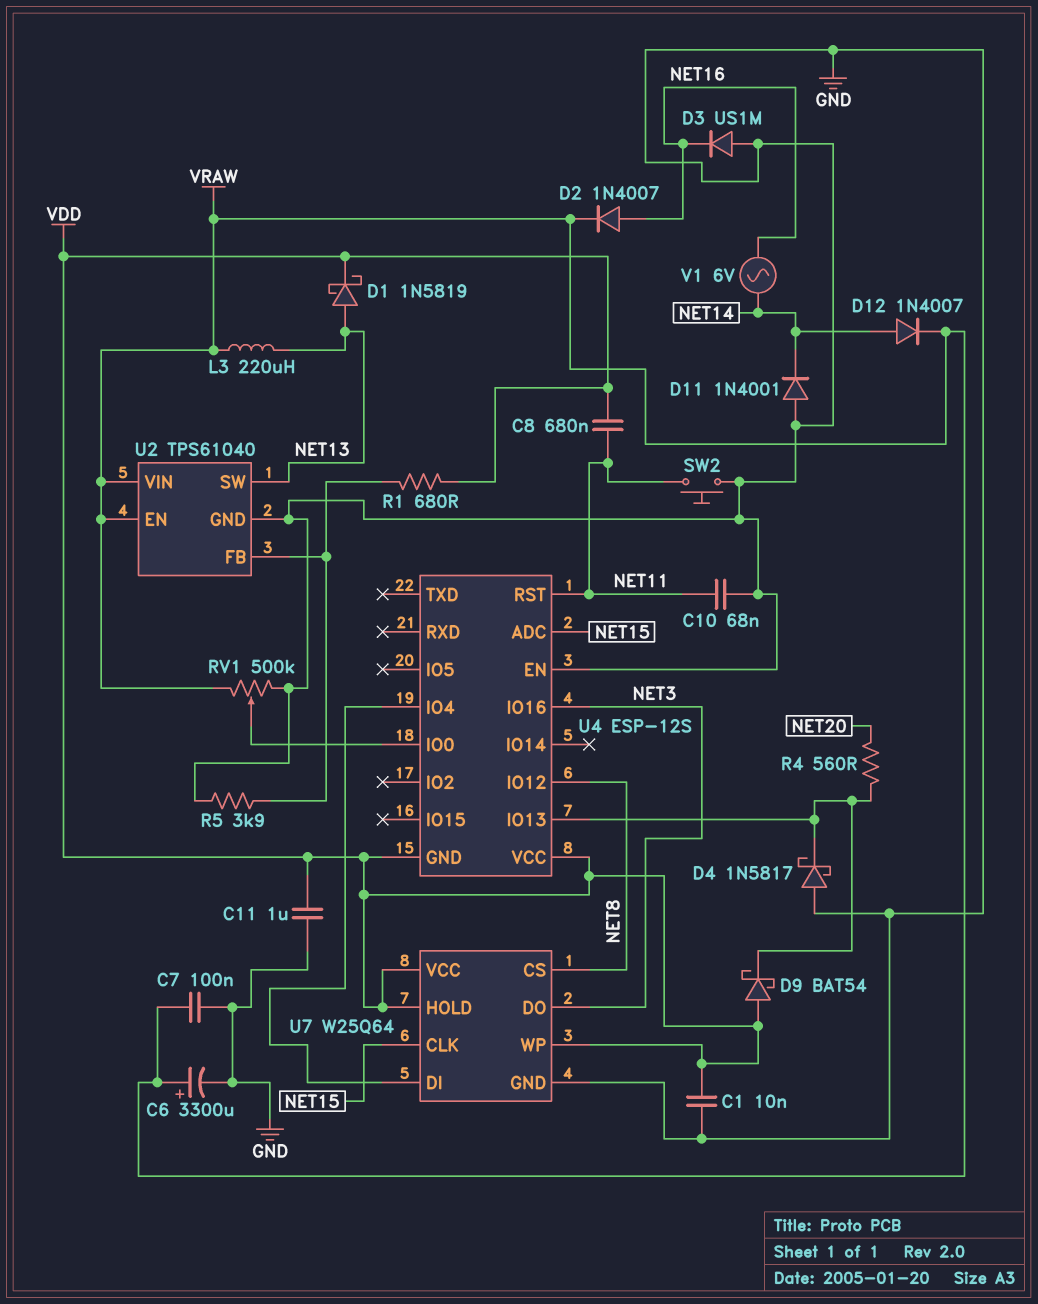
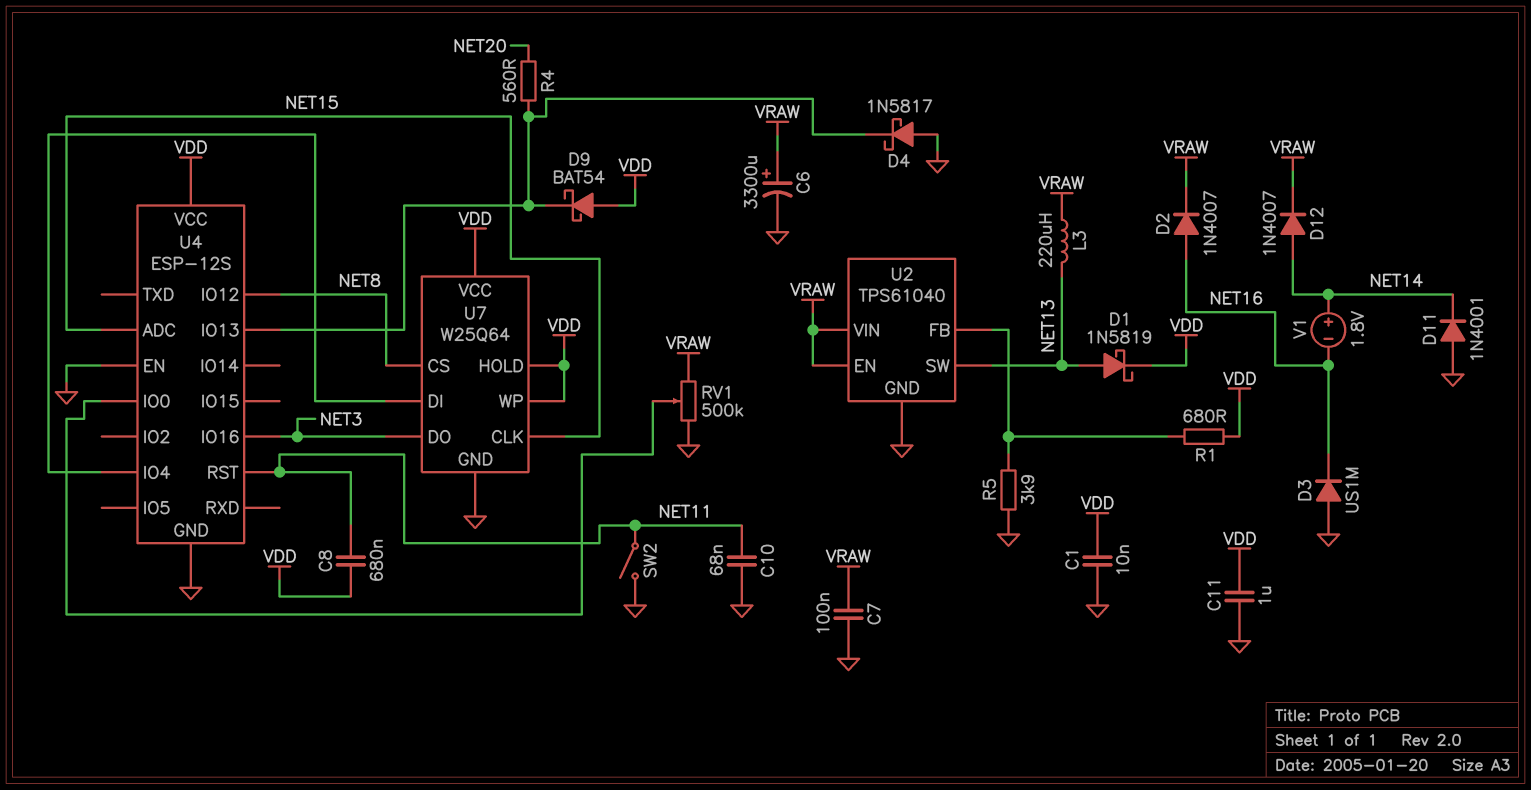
SW2: button (GND, NET11) -> switch (GND, NET11)
U4 pin GND: VDD -> GND
V1: AC 6V (NET14, NET16) -> 1.8V (plus NET14, minus NET16)

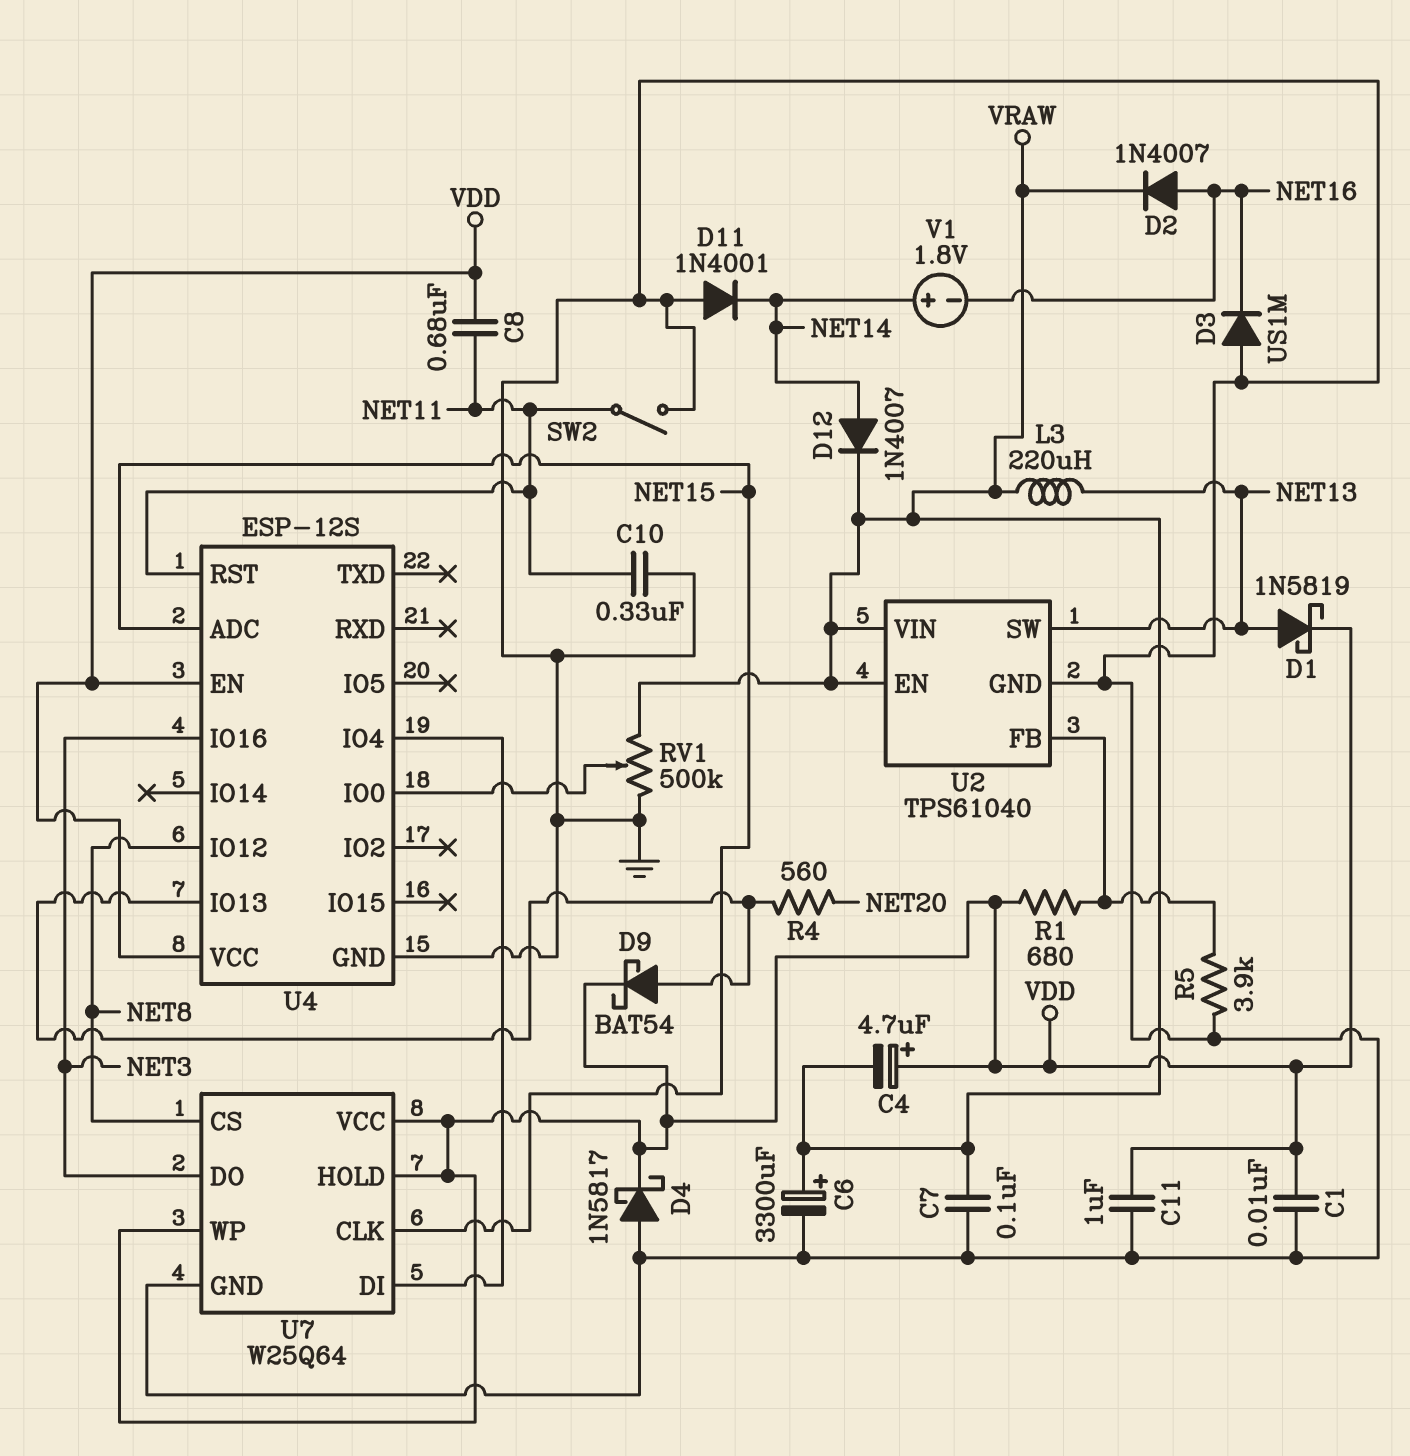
C4: none -> 4.7uF (plus VDD, minus VRAW)
C10: 68nF (GND, NET11) -> 330nF (GND, NET11)
D4: schottky 1N5817 (A GND, K U4/IO13) -> schottky 1N5817 (A GND, K VDD)
D9: schottky BAT54 (A VDD, K U4/IO13) -> schottky BAT54 (A U4/IO13, K VDD)
U4 pin EN: GND -> VDD

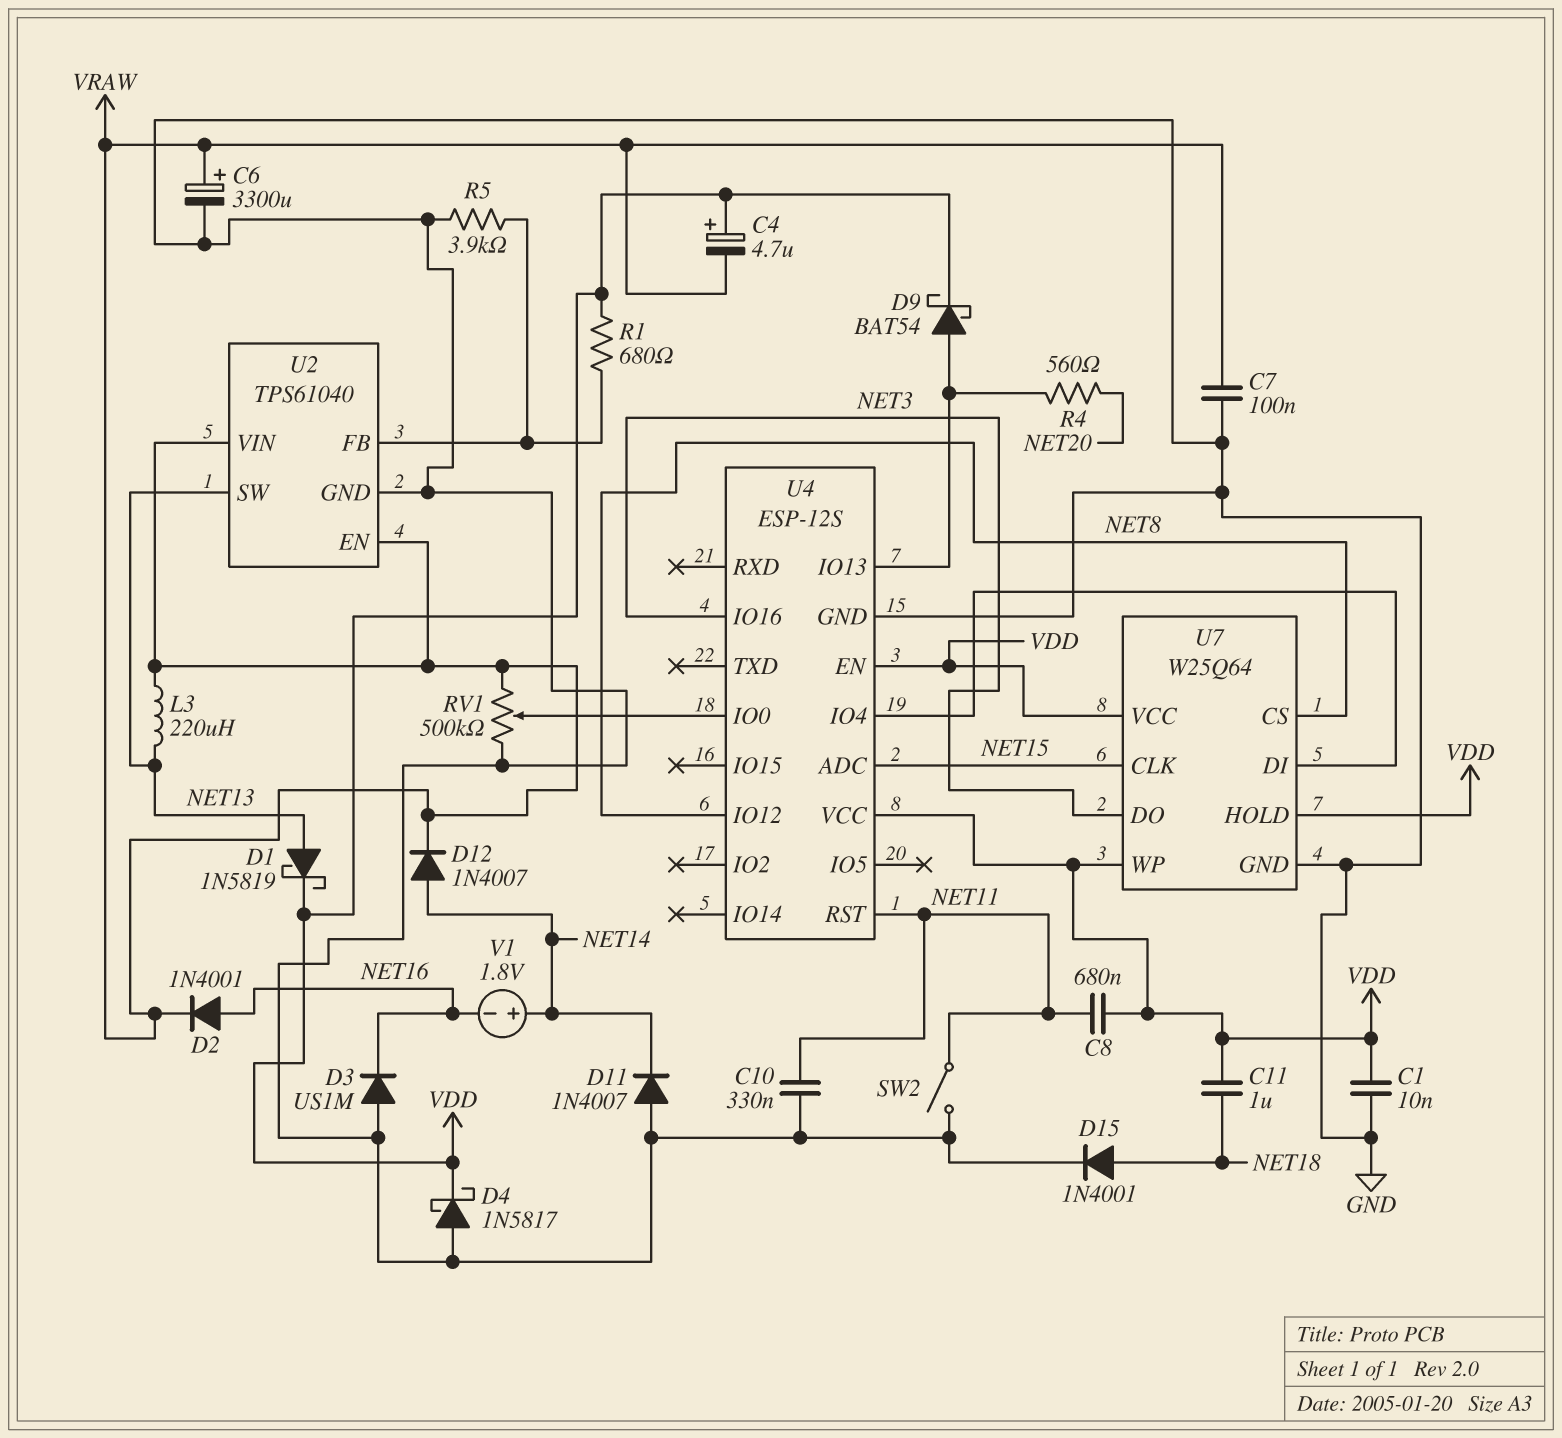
C11: 1uF (GND, VDD) -> 1uF (NET18, VDD)
D2: diode 1N4007 (A NET16, K VRAW) -> diode 1N4001 (A NET16, K VRAW)
D11: diode 1N4001 (A GND, K NET14) -> diode 1N4007 (A GND, K NET14)
D15: none -> diode 1N4001 (A NET18, K GND)

